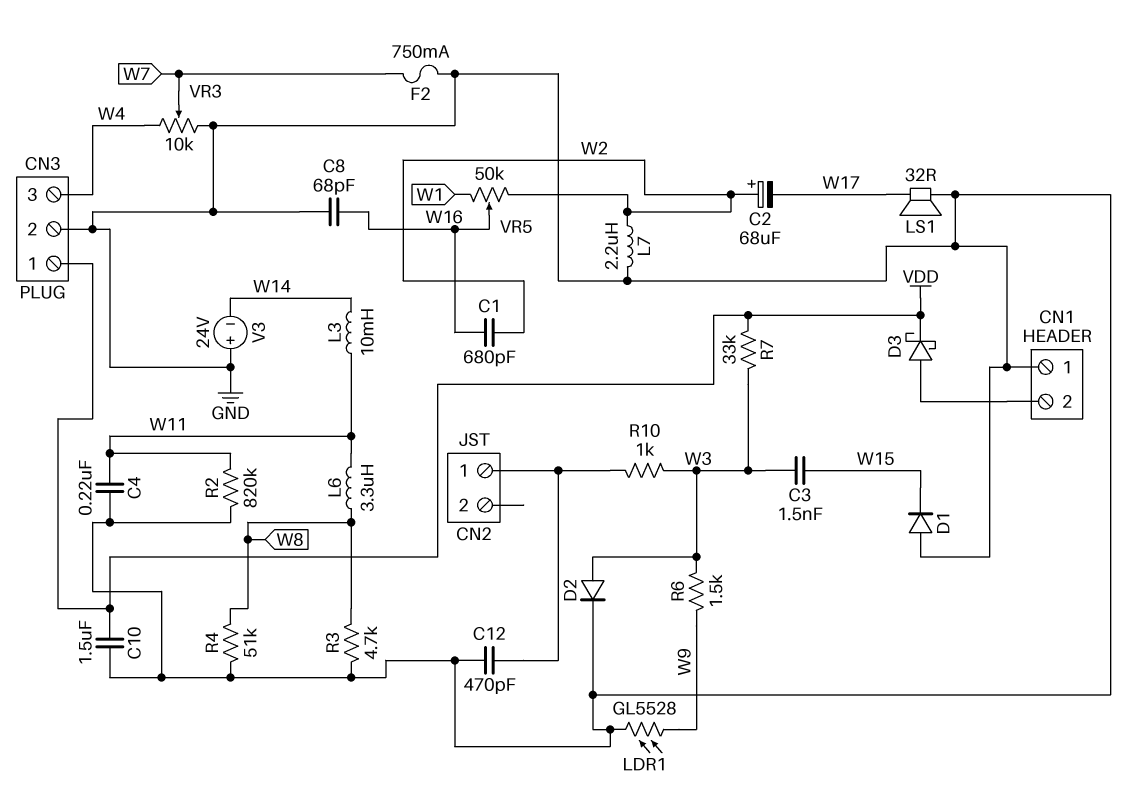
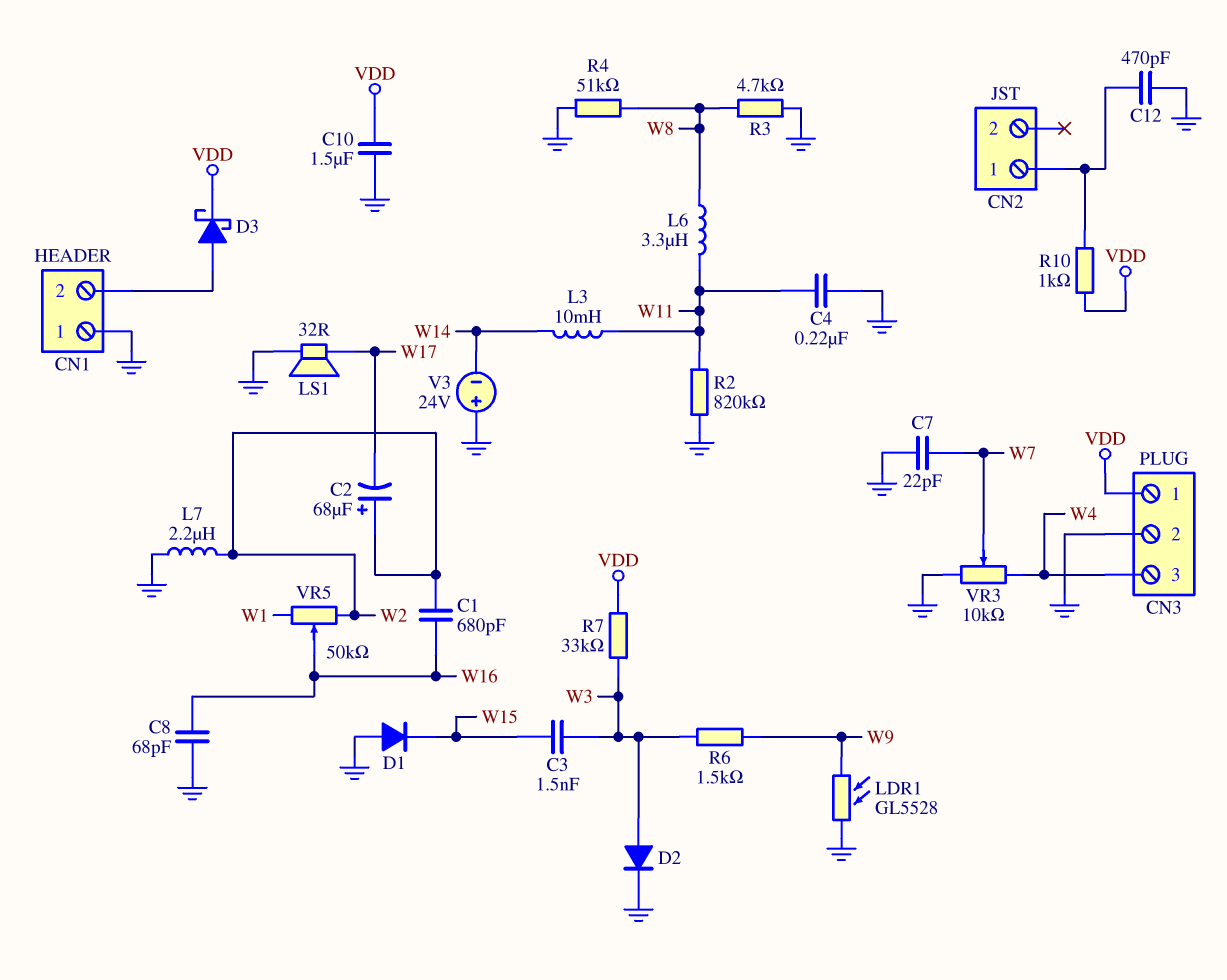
C7: none -> 22pF (GND, W7)
F2: 750mA (GND, W7) -> none
R10: 1k (CN2/1, W3) -> 1k (CN2/1, VDD)

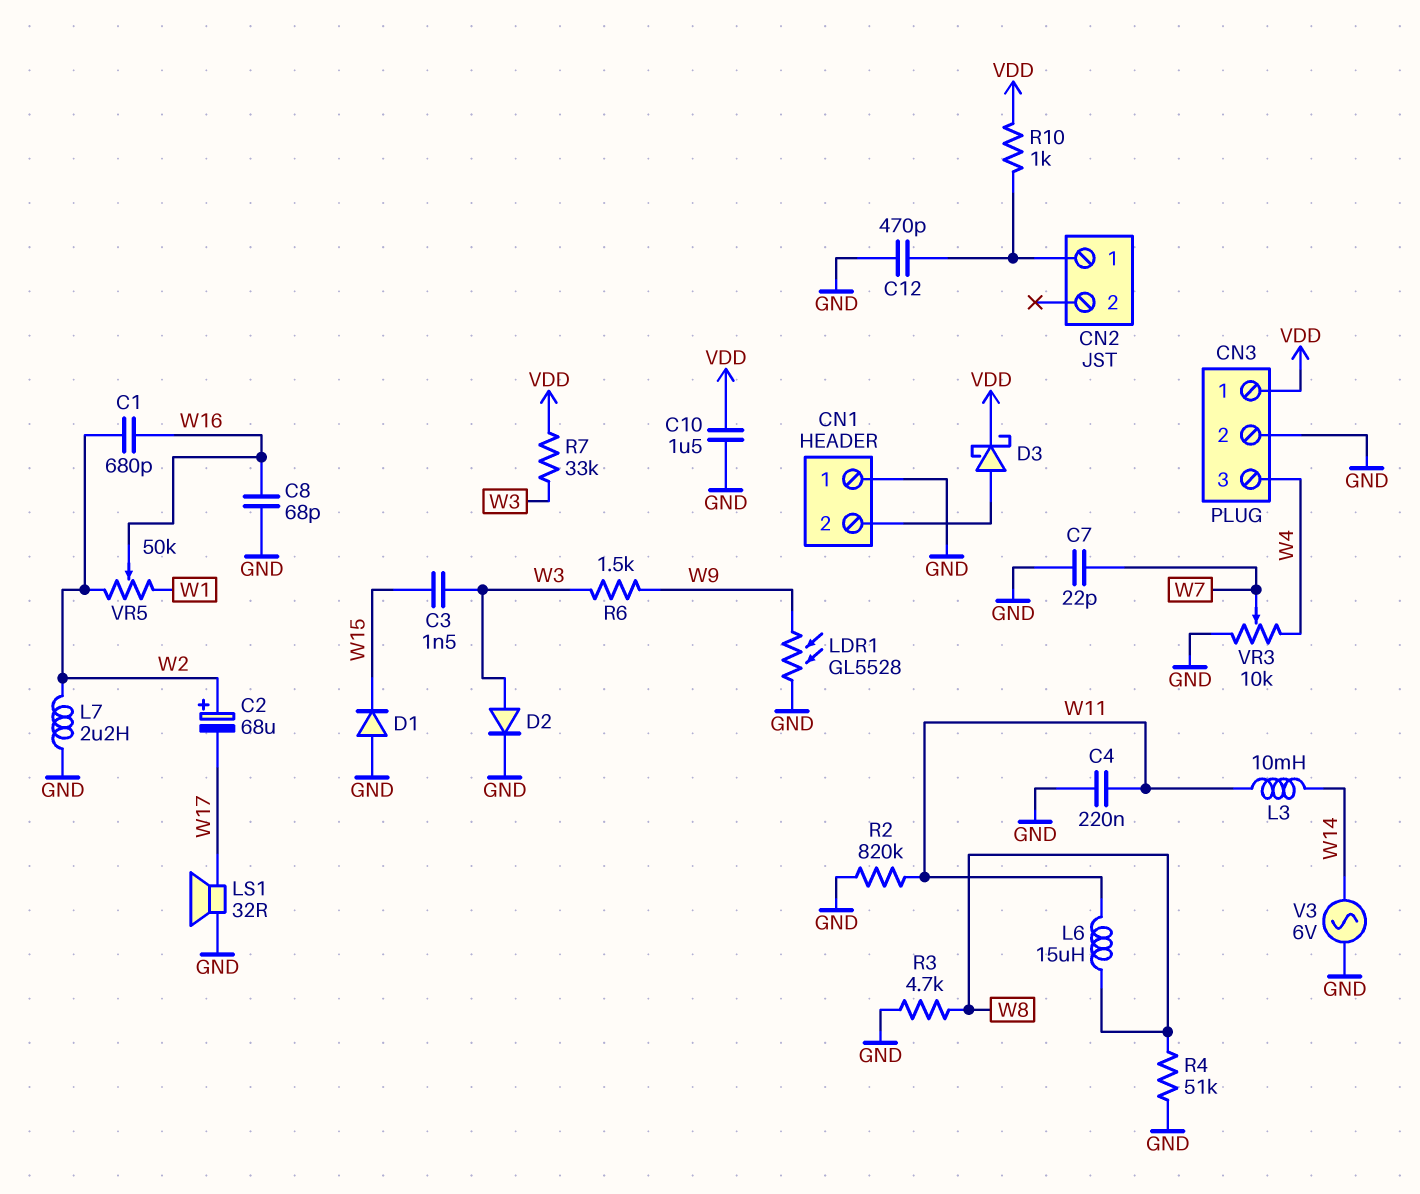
L6: 3.3uH (W8, W11) -> 15uH (W8, W11)
V3: 24V (plus GND, minus W14) -> AC 6V (GND, W14)

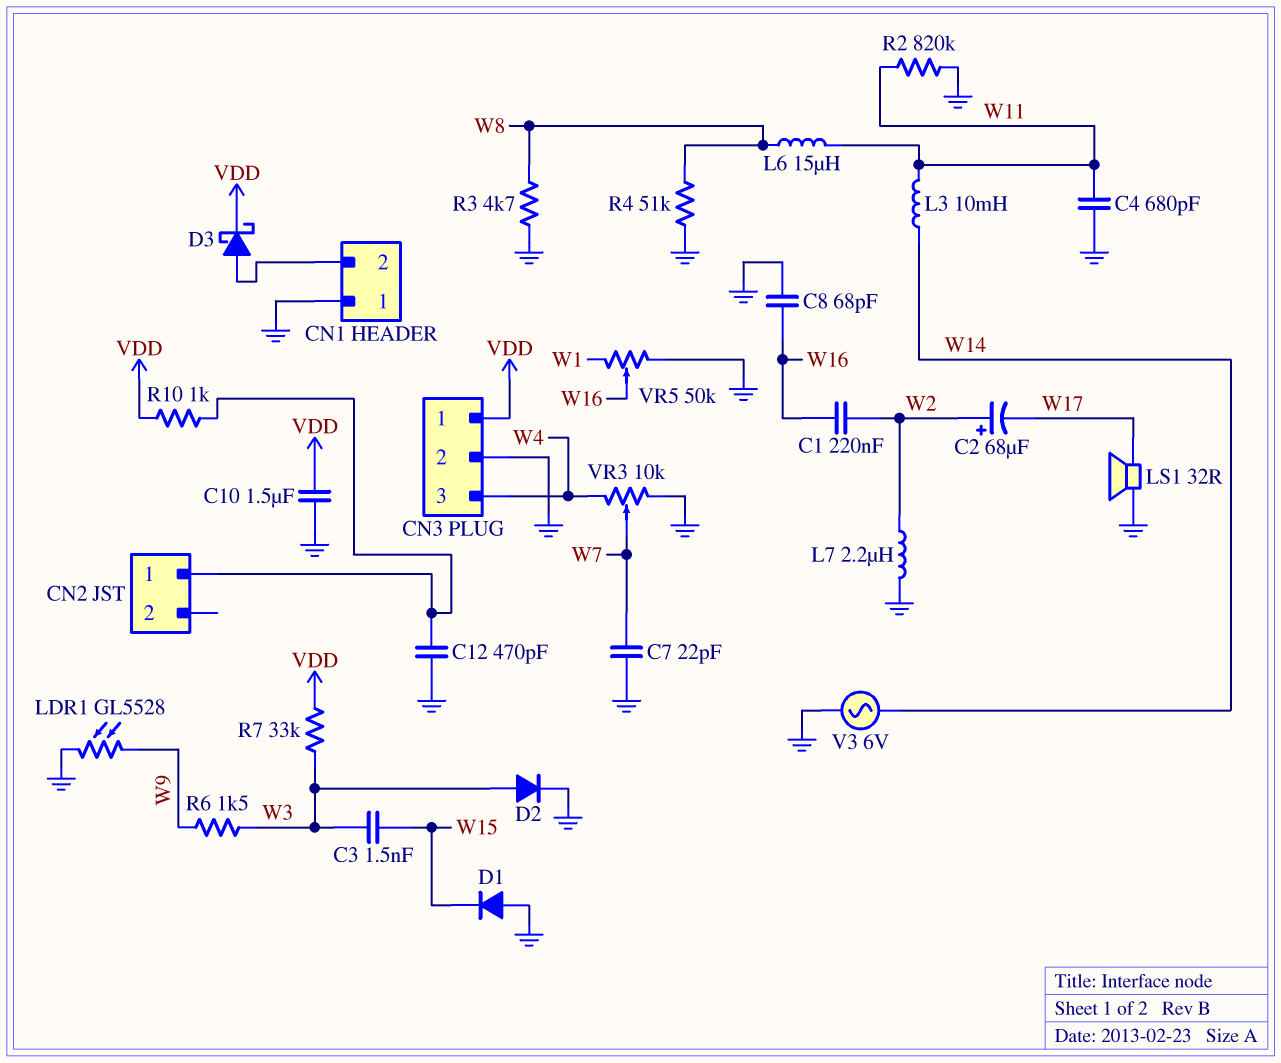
C1: 680pF (W2, W16) -> 220nF (W2, W16)
C4: 220nF (GND, W11) -> 680pF (GND, W11)
VR5: 50k (W1, W2, wiper W16) -> 50k (GND, W1, wiper W16)

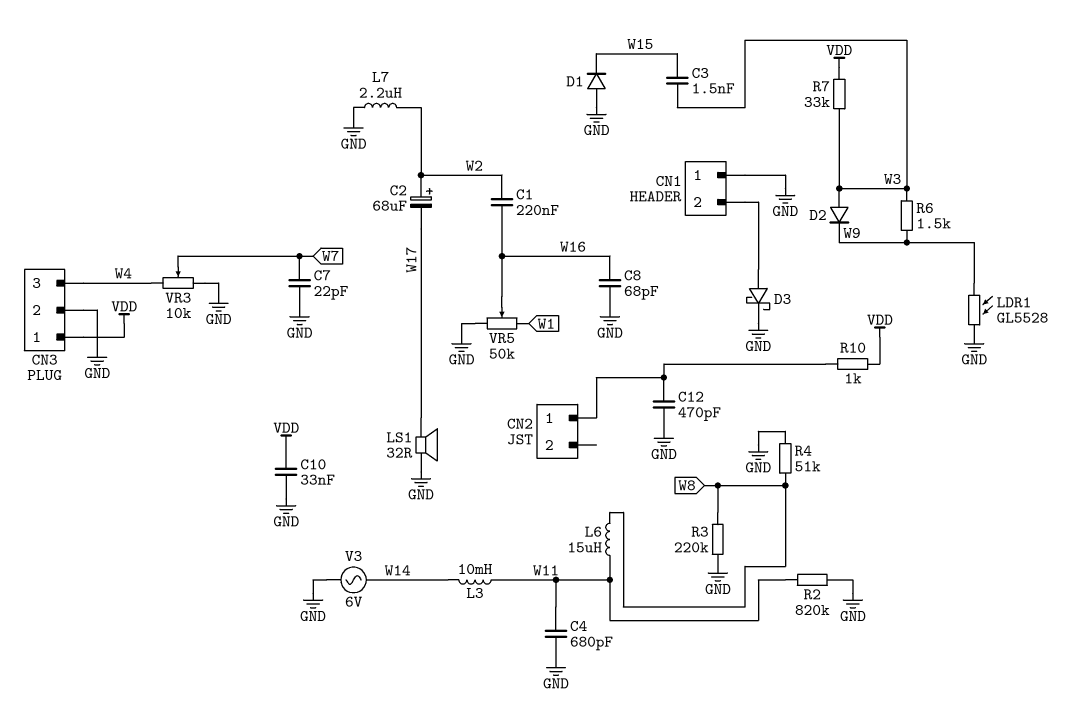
C10: 1.5uF (GND, VDD) -> 33nF (GND, VDD)
D2: diode (A W3, K GND) -> diode (A W3, K W9)
D3: schottky (A CN1/2, K VDD) -> schottky (A CN1/2, K GND)
R3: 4.7k (GND, W8) -> 220k (GND, W8)

